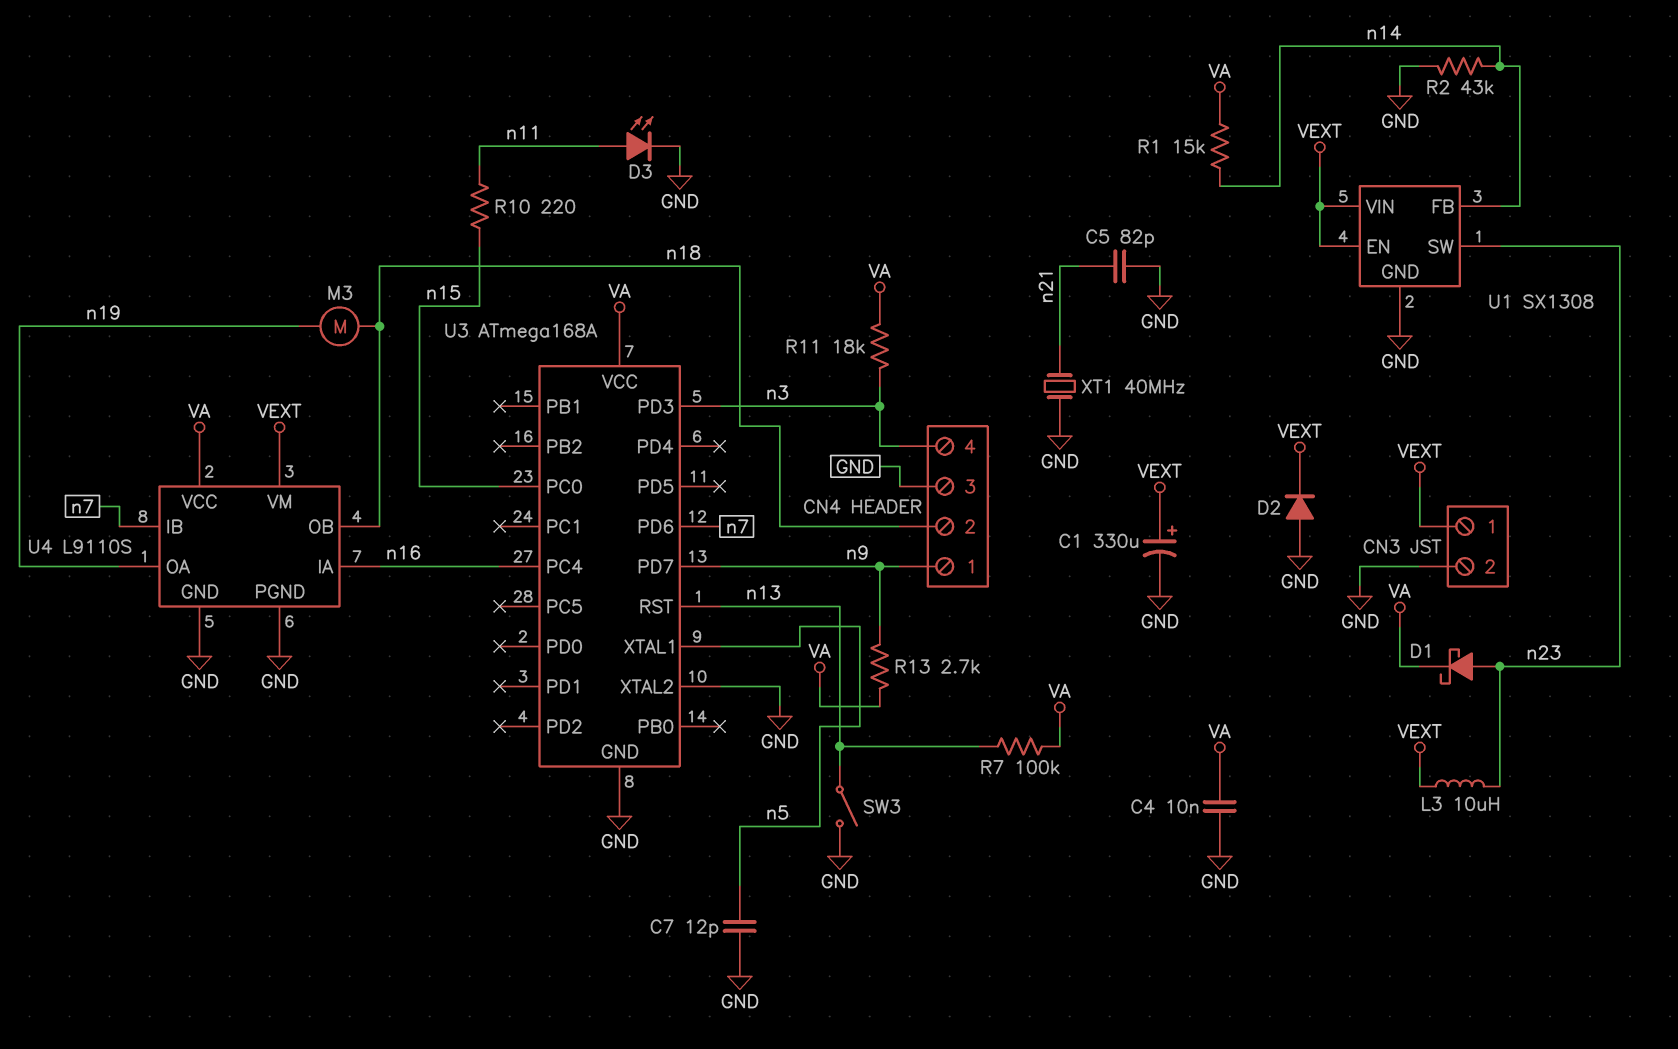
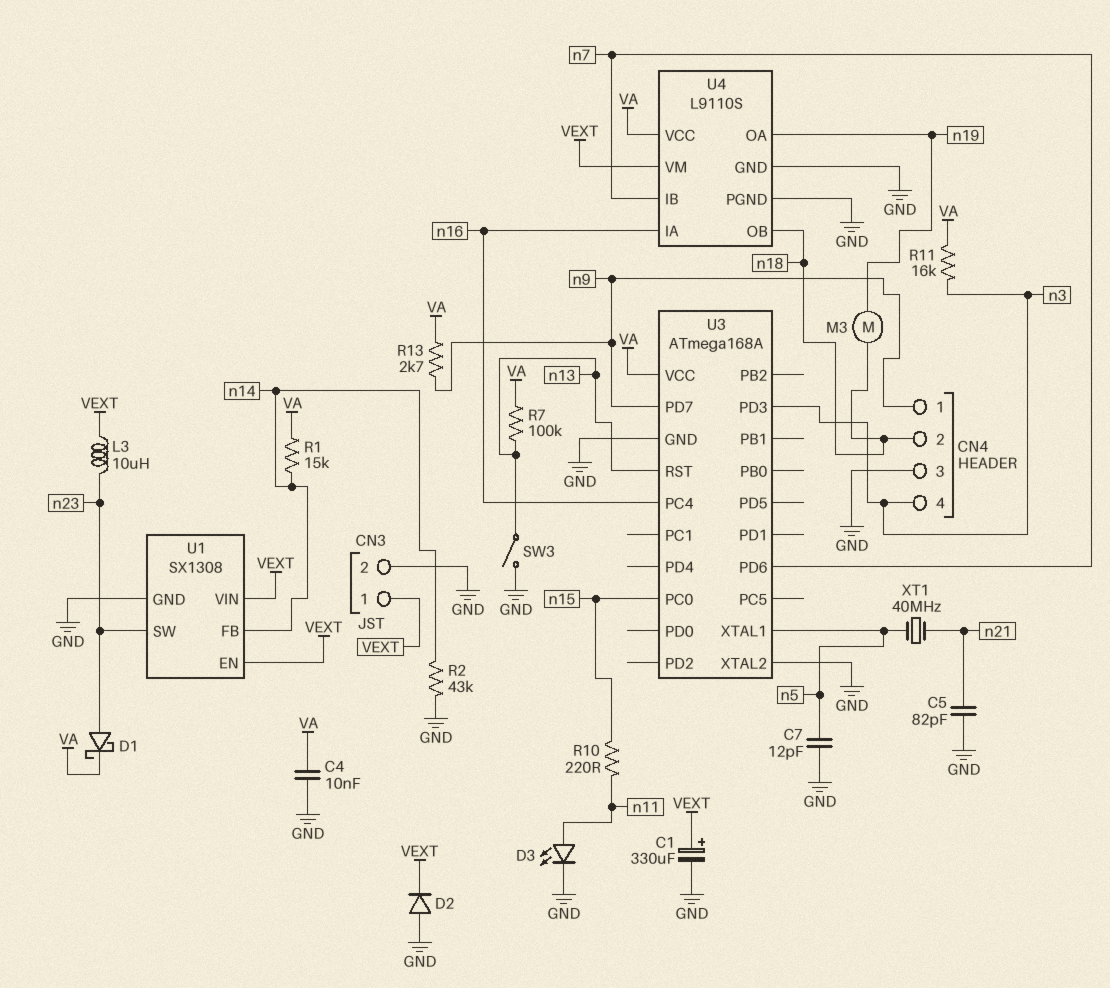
R11: 18k (VA, n3) -> 16k (VA, n3)
XT1: 40MHz (GND, n21) -> 40MHz (n5, n21)

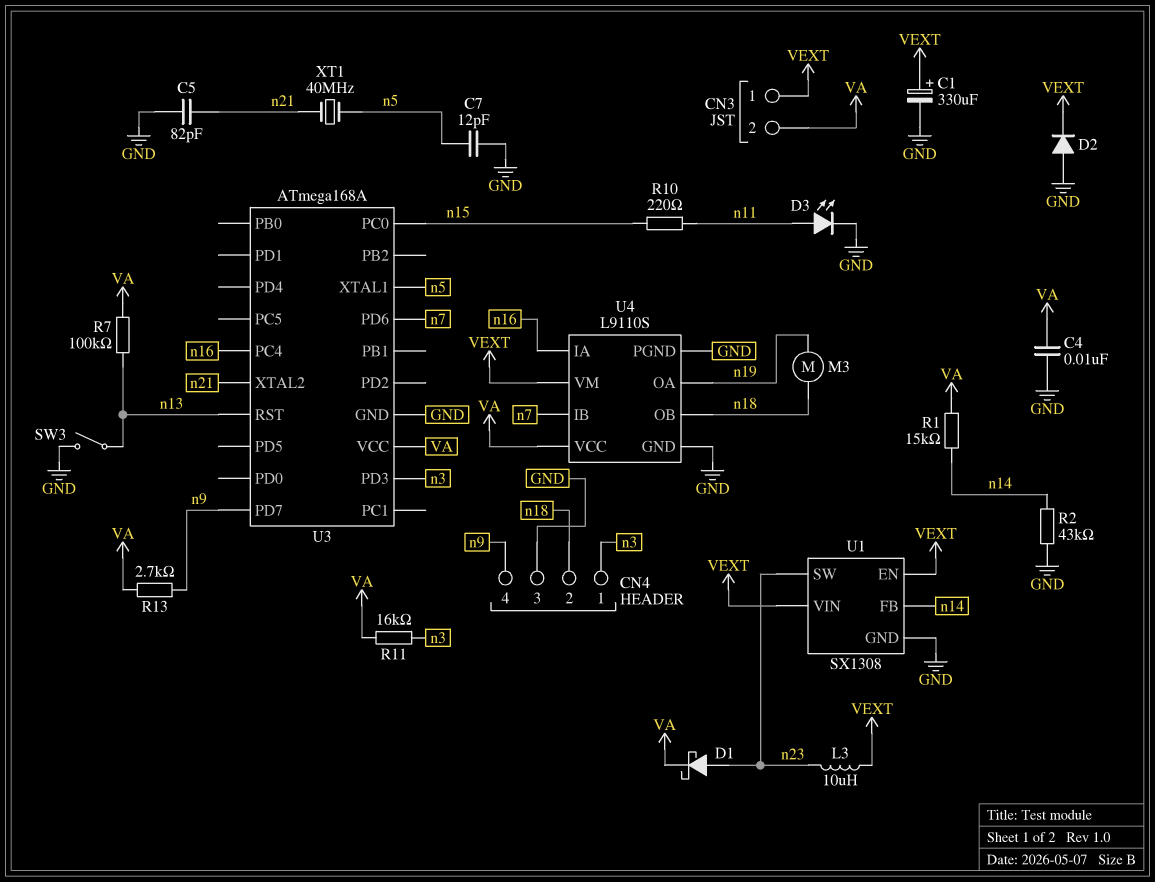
CN3 pin 2: GND -> VA
CN4 pin 1: n9 -> n3
CN4 pin 4: n3 -> n9
U3 pin XTAL2: GND -> n21

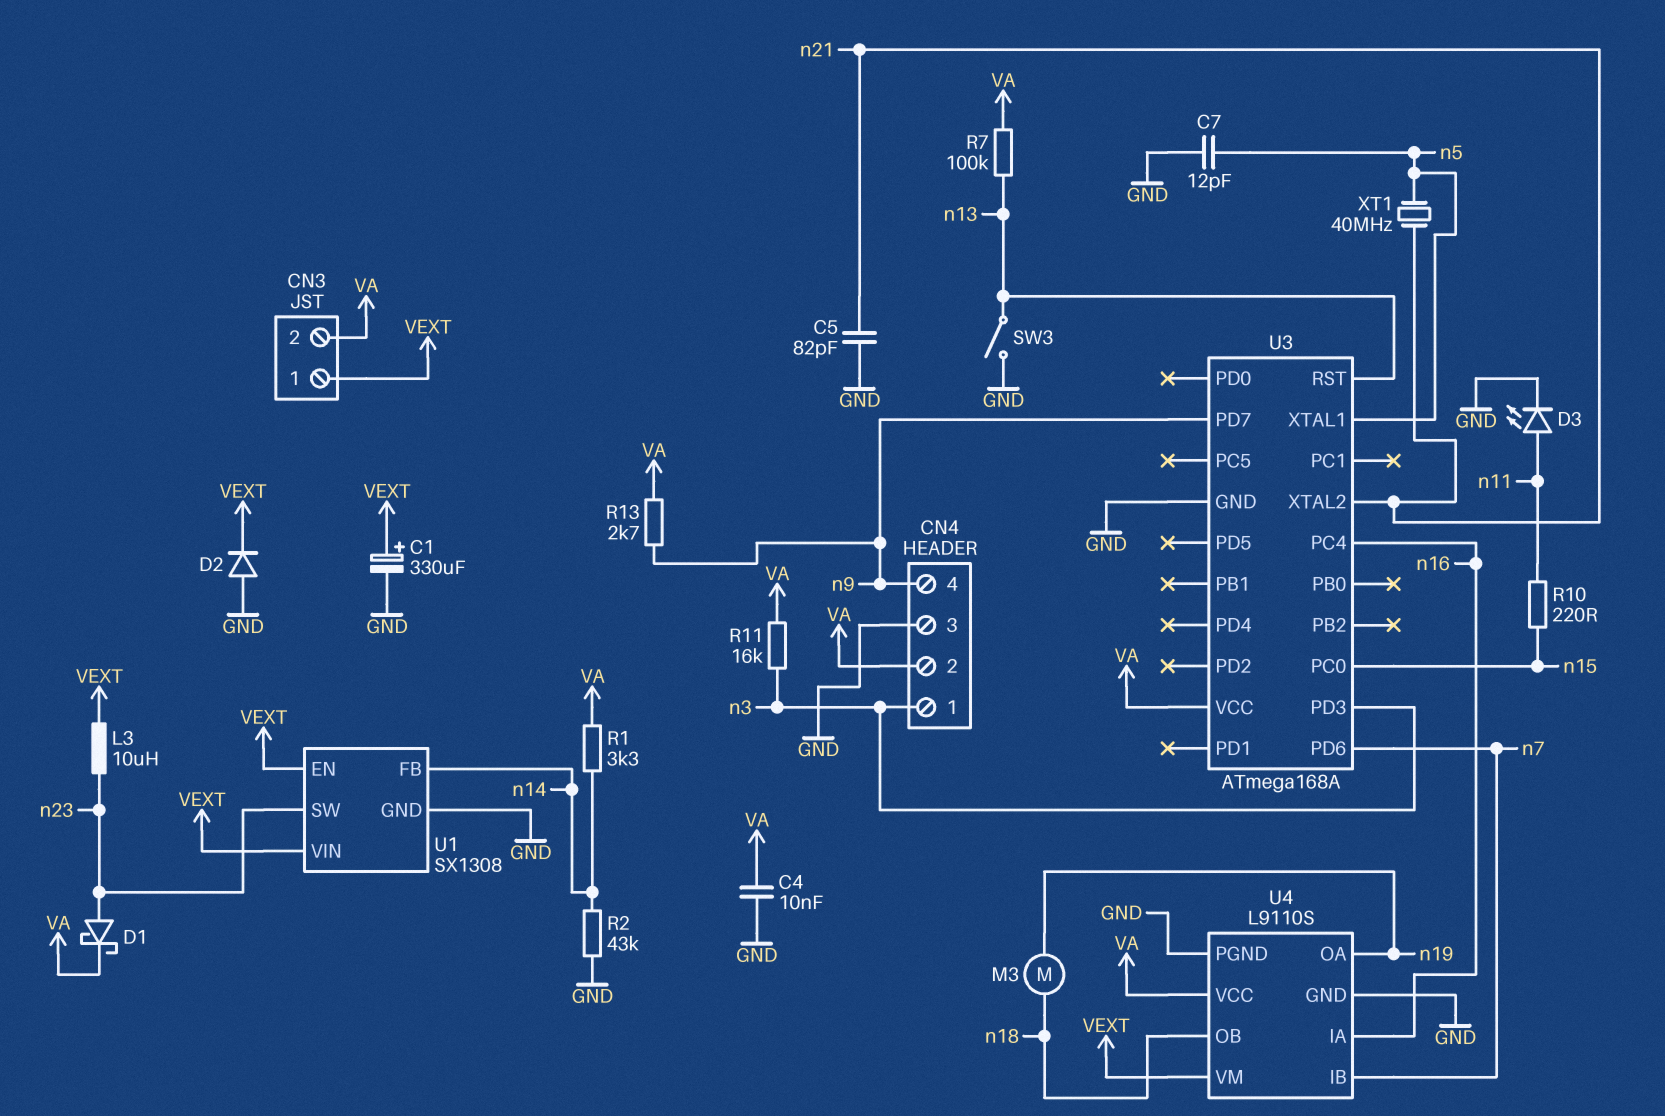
CN4 pin 2: n18 -> VA
R1: 15k (VA, n14) -> 3.3k (VA, n14)

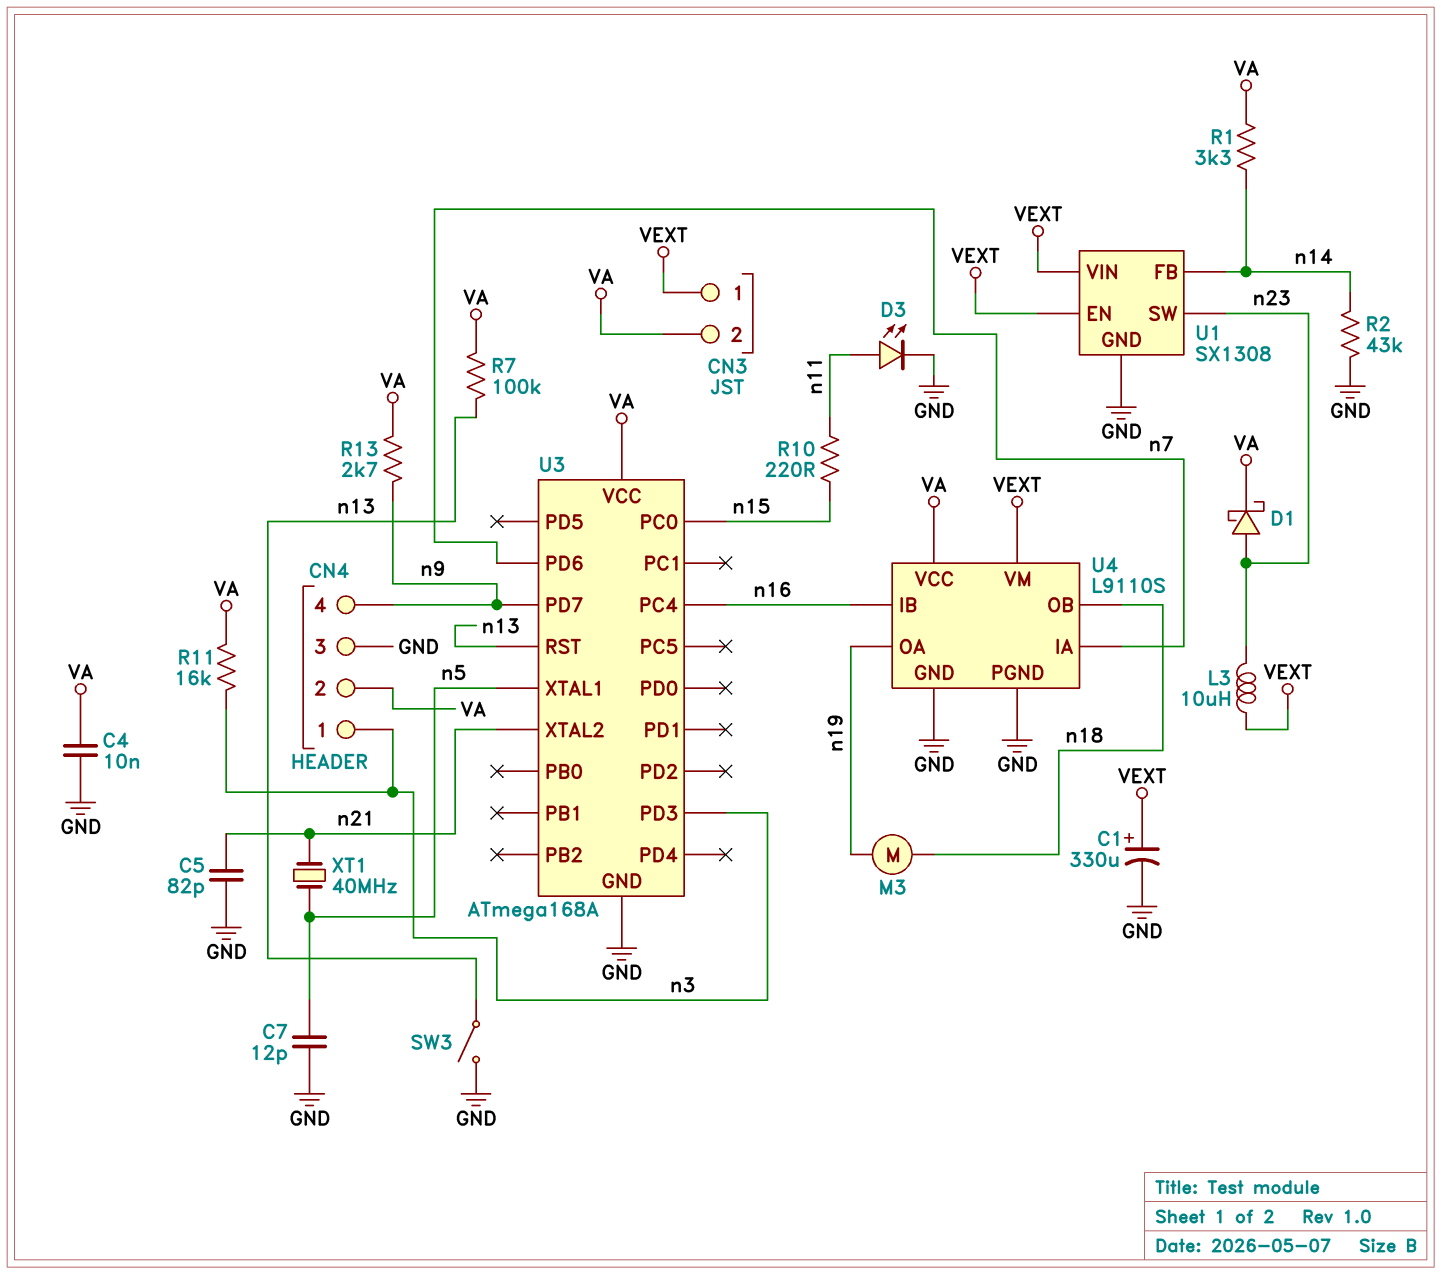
D2: diode (A GND, K VEXT) -> none
U4 pin IA: n16 -> n7
U4 pin IB: n7 -> n16

